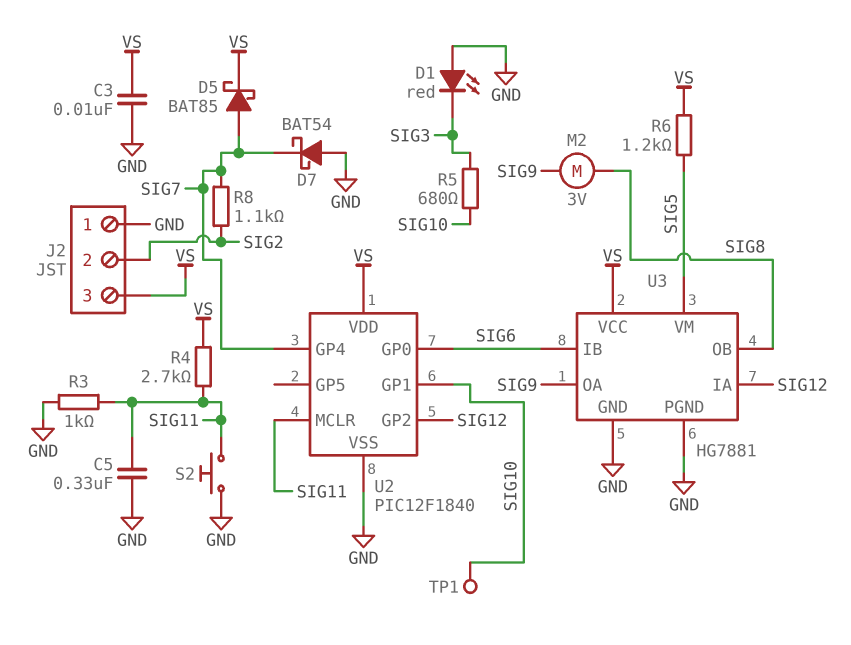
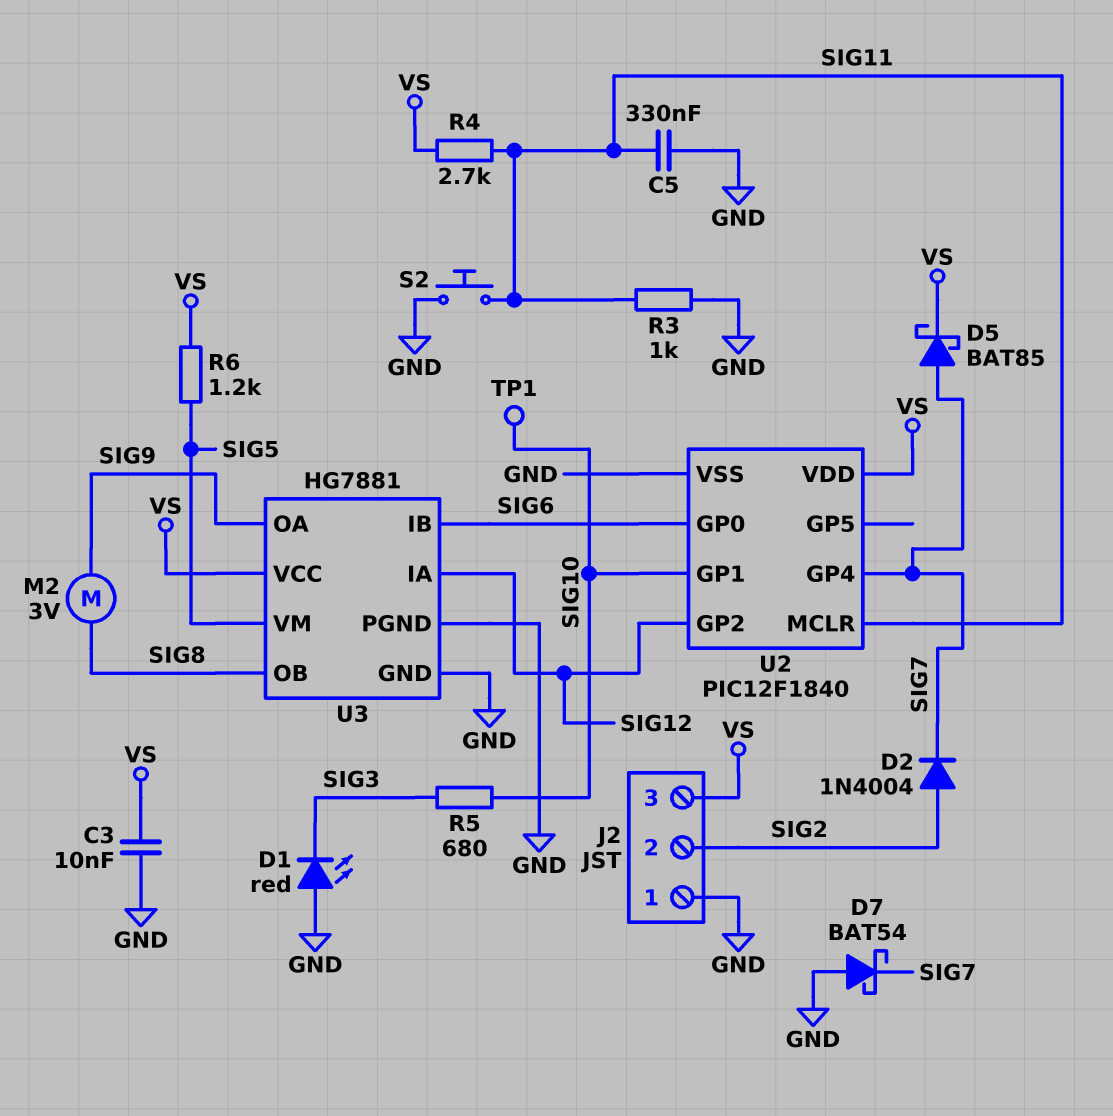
D2: none -> diode 1N4004 (A SIG2, K SIG7)
R8: 1.1k (SIG2, SIG7) -> none

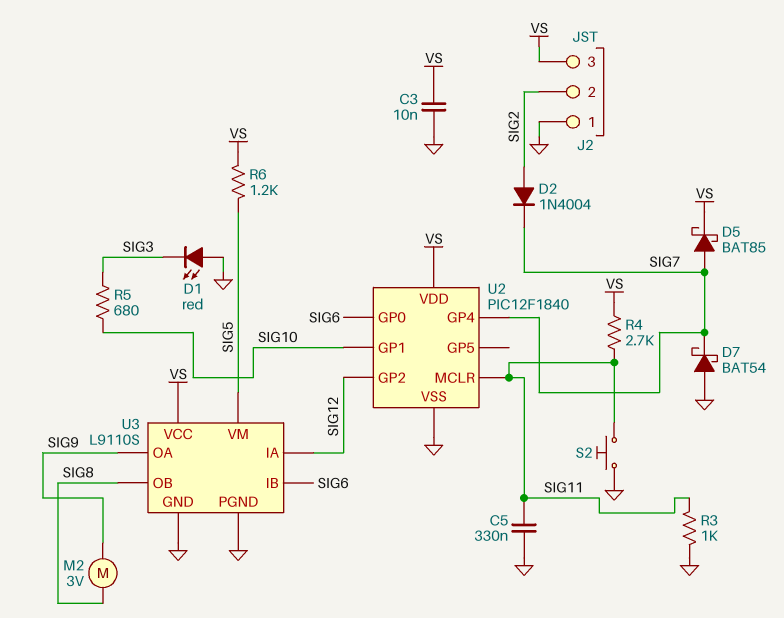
TP1: test point (SIG10) -> none
U3: HG7881 -> L9110S

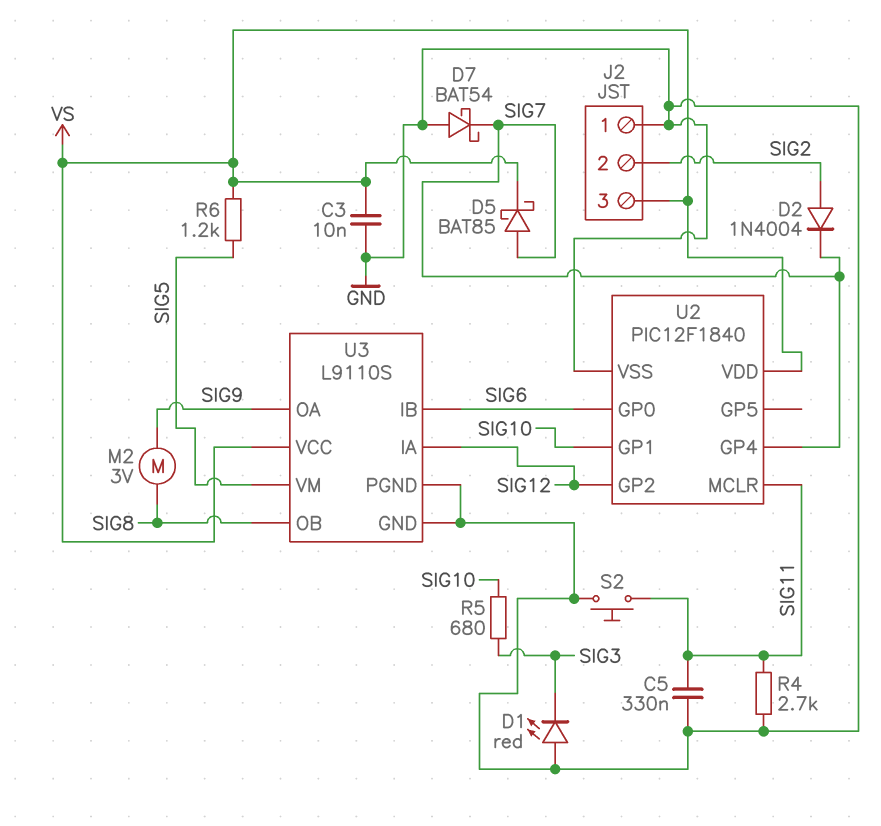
R3: 1k (GND, SIG11) -> none
R4: 2.7k (SIG11, VS) -> 2.7k (GND, SIG11)

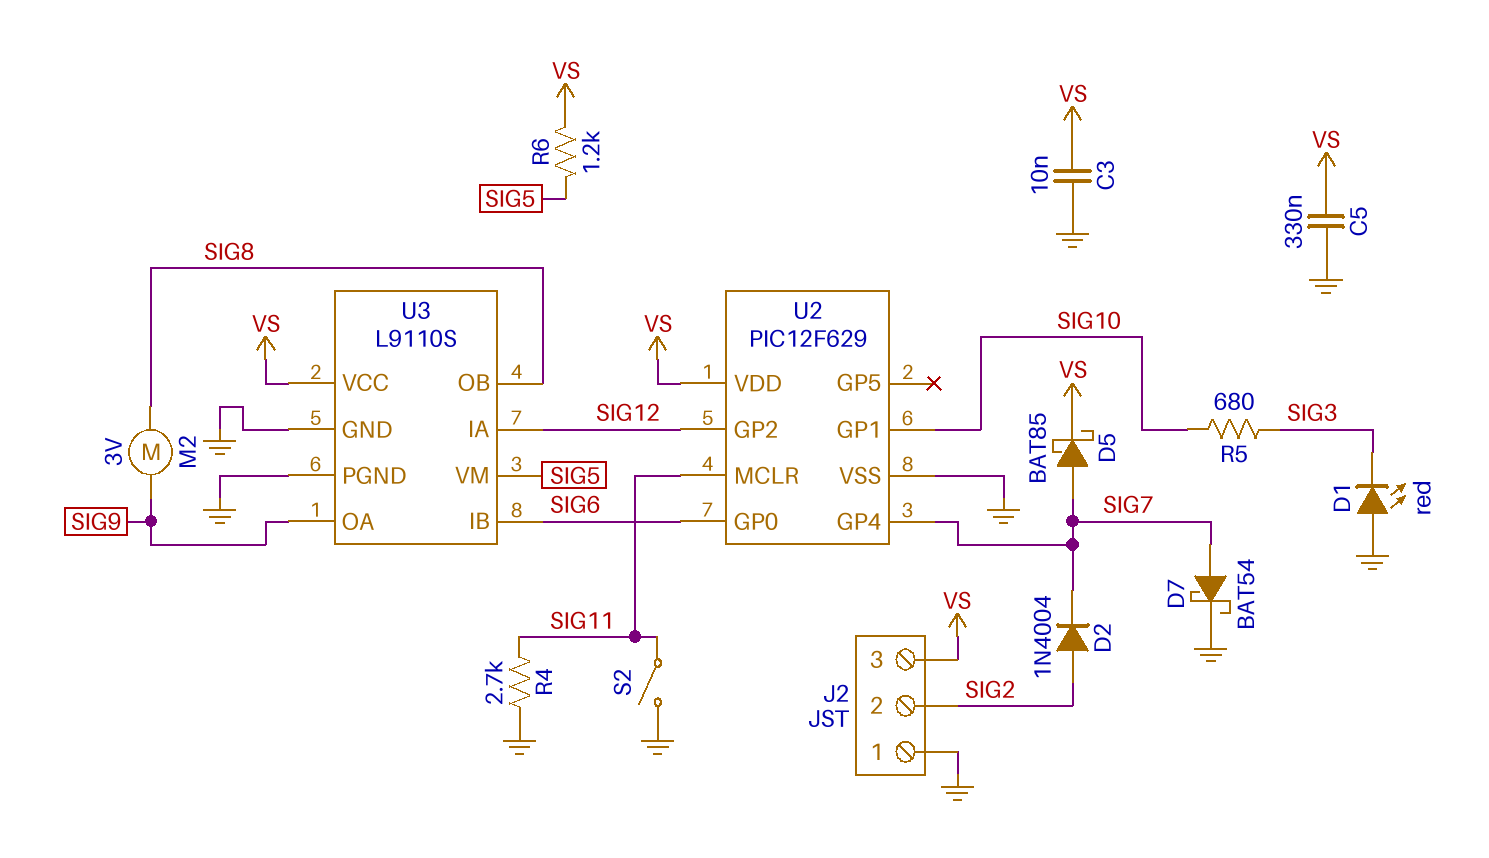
C5: 330nF (GND, SIG11) -> 330nF (GND, VS)
D7: schottky BAT54 (A GND, K SIG7) -> schottky BAT54 (A SIG7, K GND)
S2: button (GND, SIG11) -> switch (GND, SIG11)
U2: PIC12F1840 -> PIC12F629

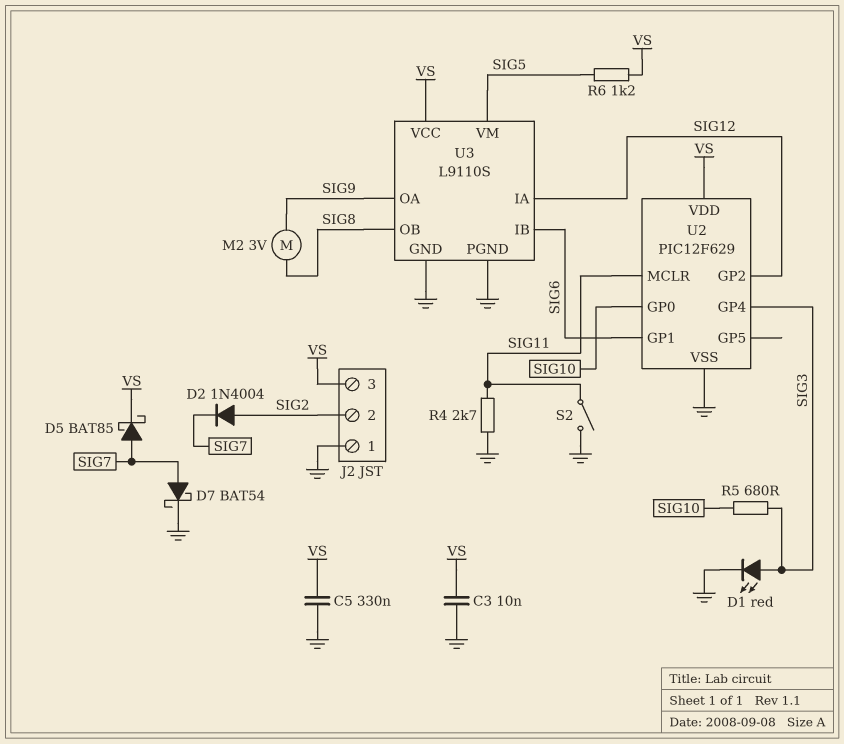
D1: LED red (A GND, K SIG3) -> LED red (A SIG3, K GND)
U2 pin GP0: SIG6 -> SIG10
U2 pin GP1: SIG10 -> SIG6
U2 pin GP4: SIG7 -> SIG3

